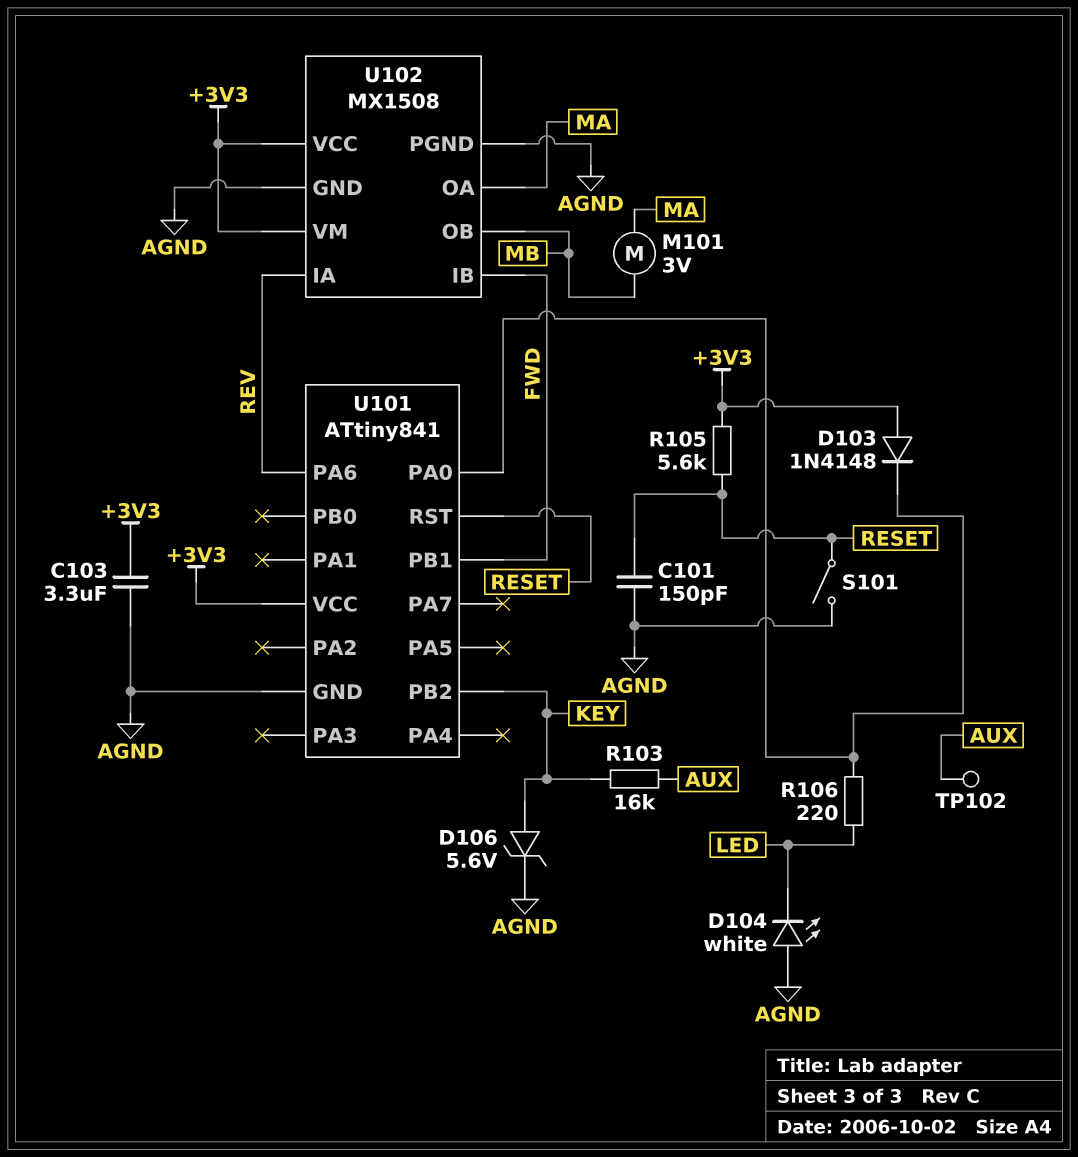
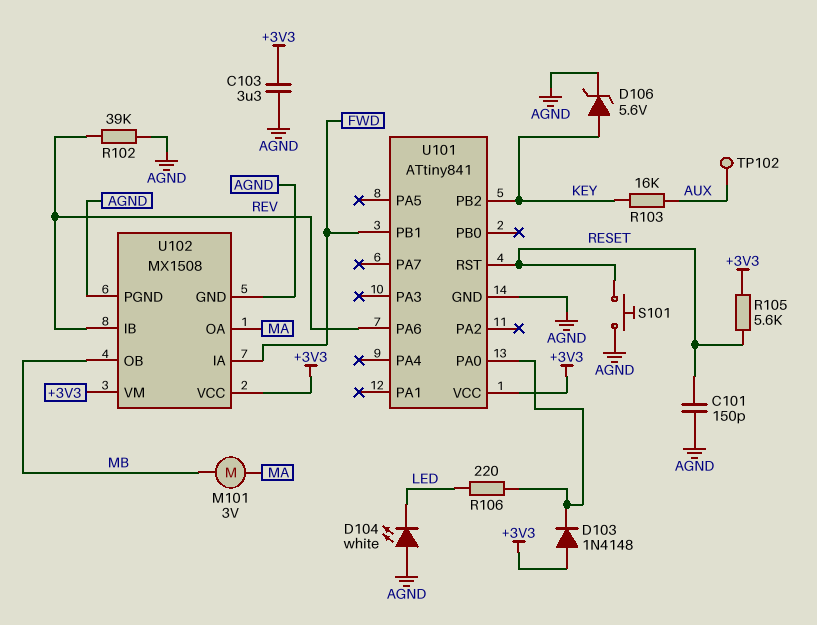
R102: none -> 39k (AGND, REV)
S101: switch (AGND, RESET) -> button (AGND, RESET)
U102 pin IA: REV -> FWD
U102 pin IB: FWD -> REV

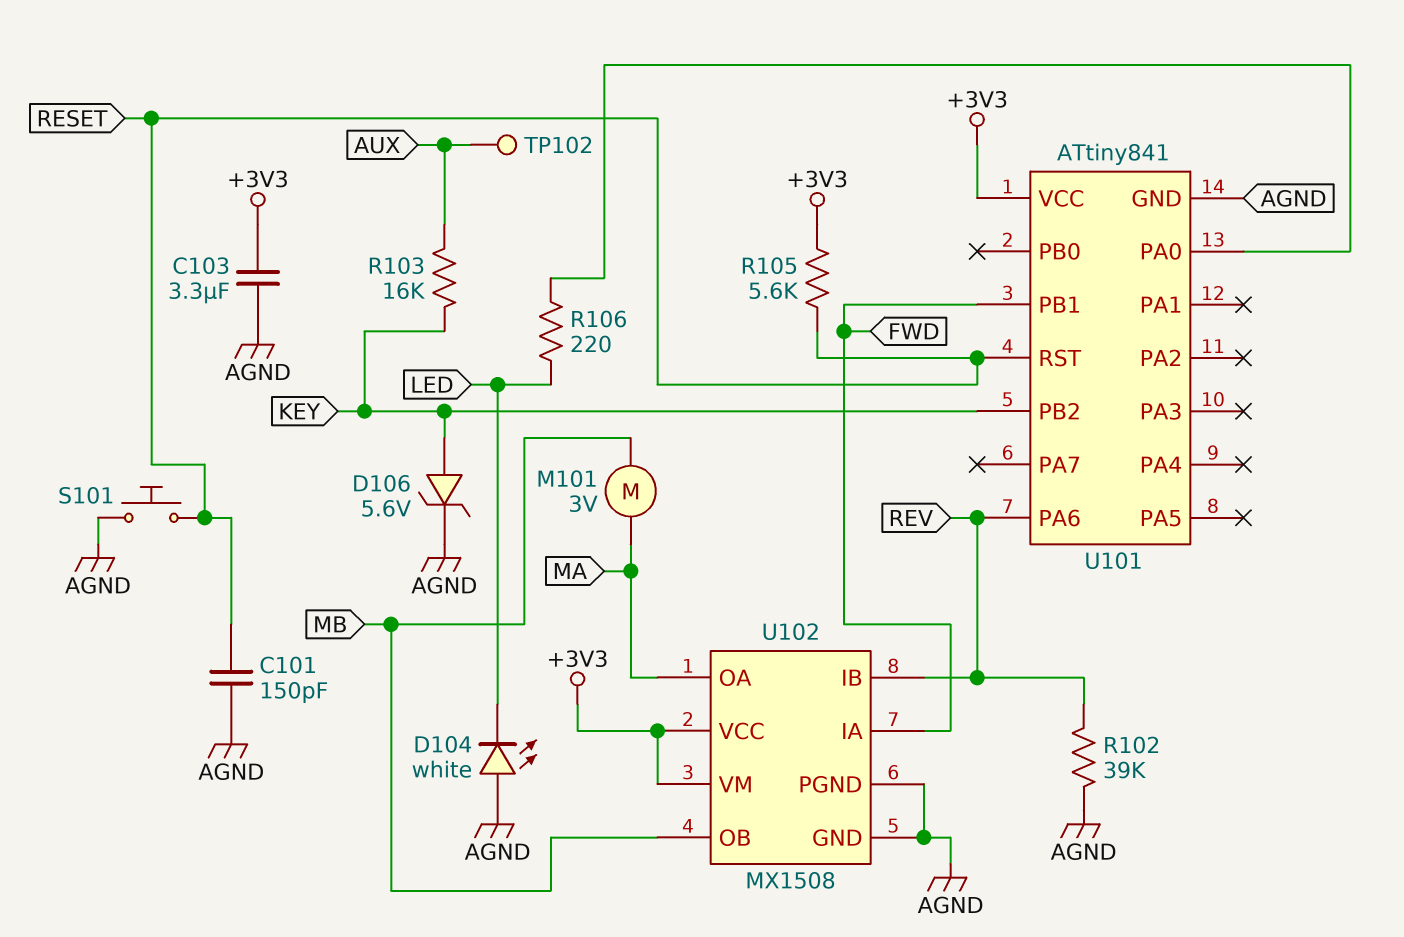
D103: diode 1N4148 (A +3V3, K U101/PA0) -> none

